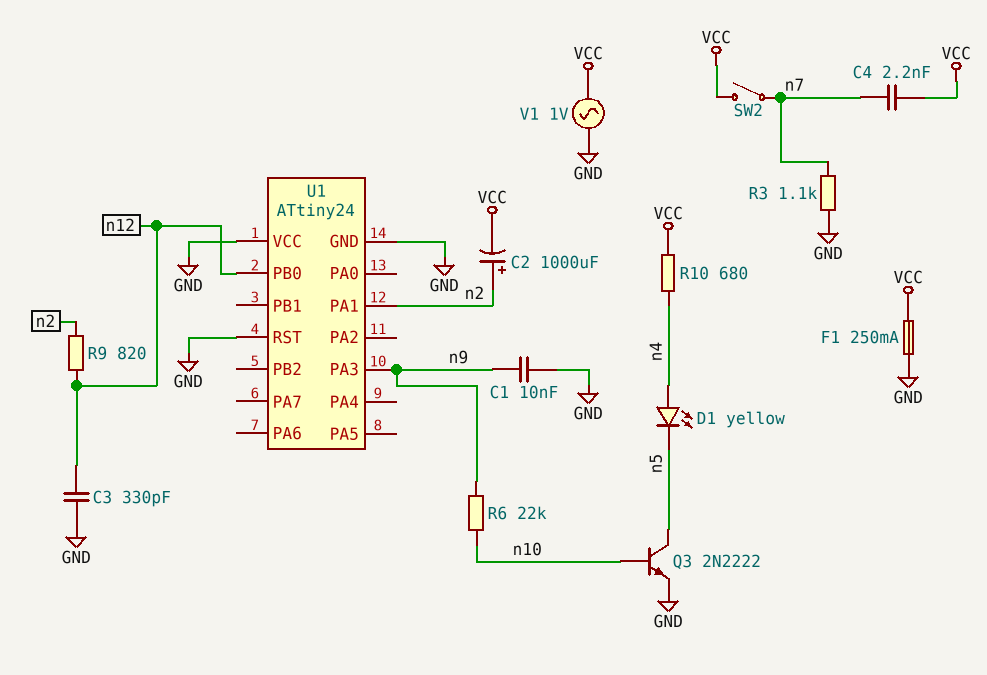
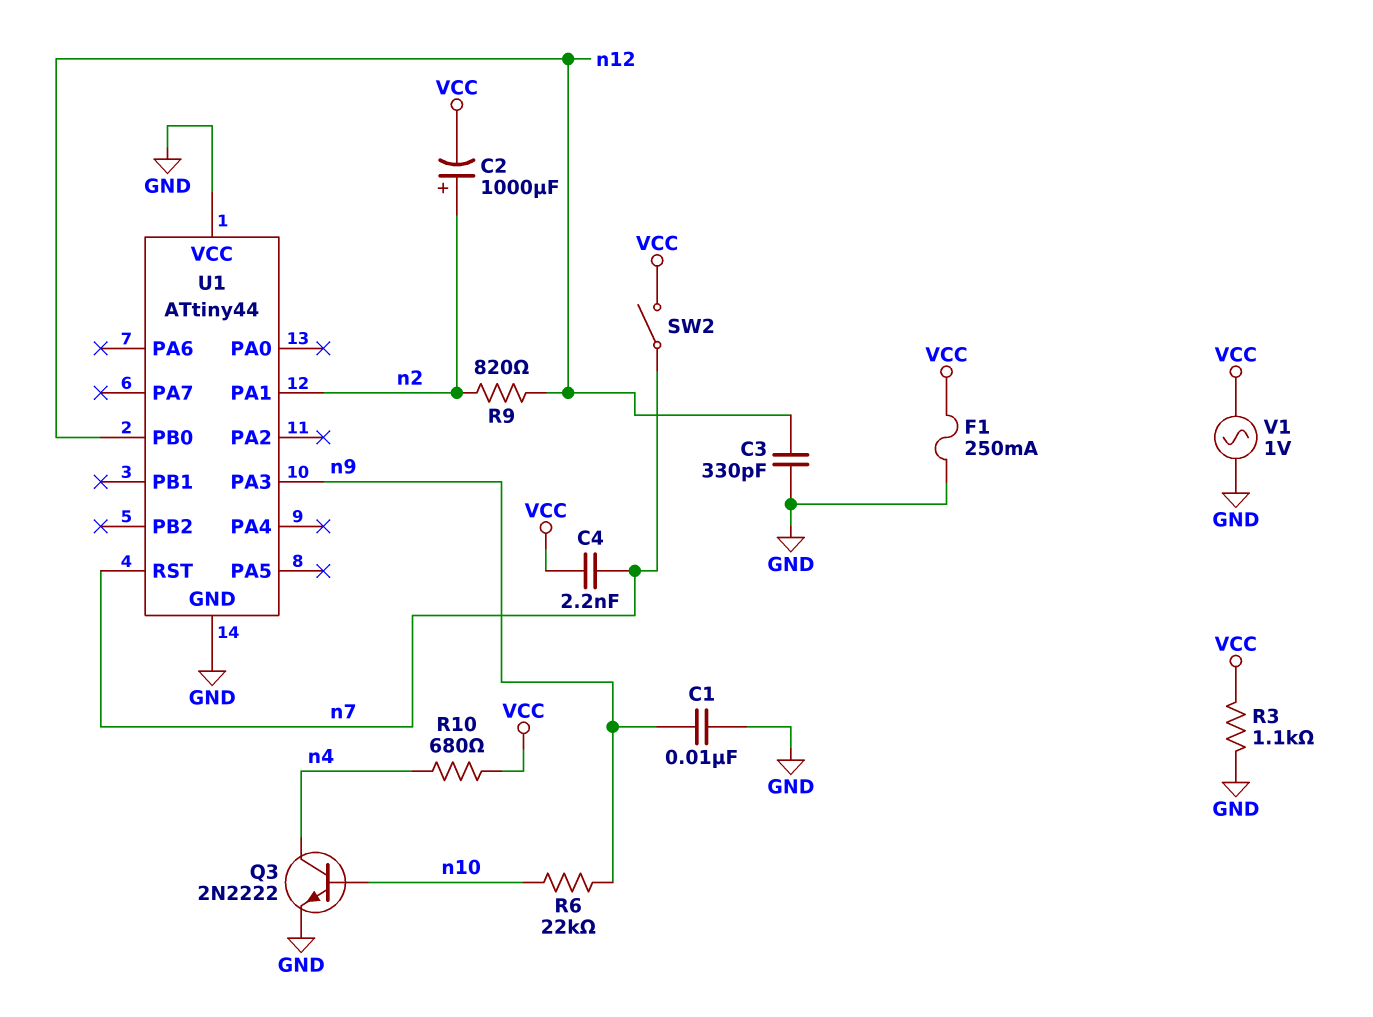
D1: LED yellow (A n4, K n5) -> none
Q3: NPN 2N2222 (B n10, C n5, E GND) -> NPN 2N2222 (B n10, C n4, E GND)
R3: 1.1k (GND, n7) -> 1.1k (GND, VCC)
U1: ATtiny24 -> ATtiny44
U1 pin RST: GND -> n7

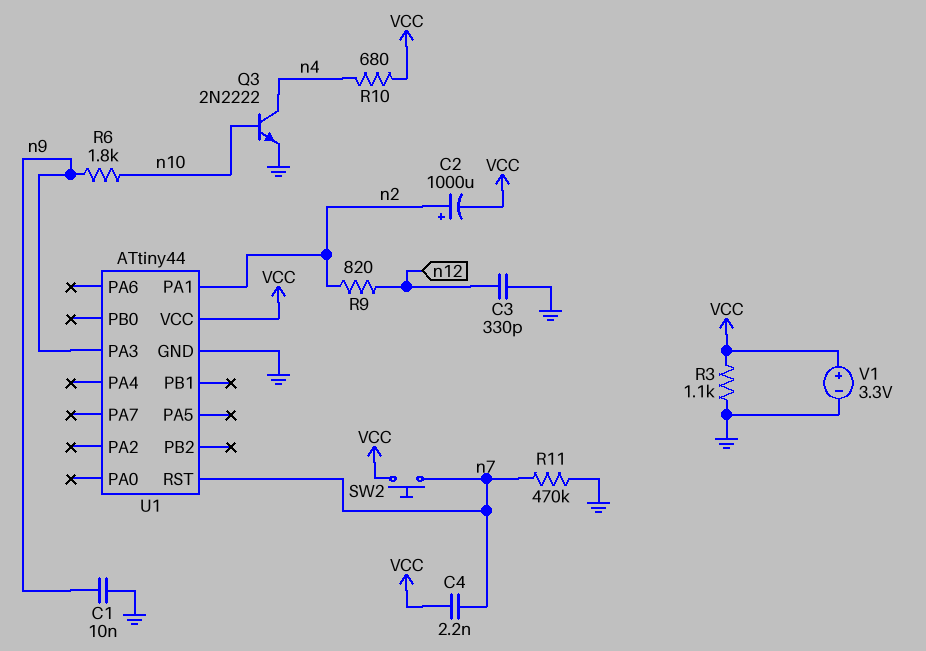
F1: 250mA (GND, VCC) -> none
R6: 22k (n9, n10) -> 1.8k (n9, n10)
R11: none -> 470k (GND, n7)
SW2: switch (VCC, n7) -> button (VCC, n7)
U1 pin PB0: n12 -> none
U1 pin VCC: GND -> VCC
V1: AC 1V (GND, VCC) -> 3.3V (plus VCC, minus GND)

